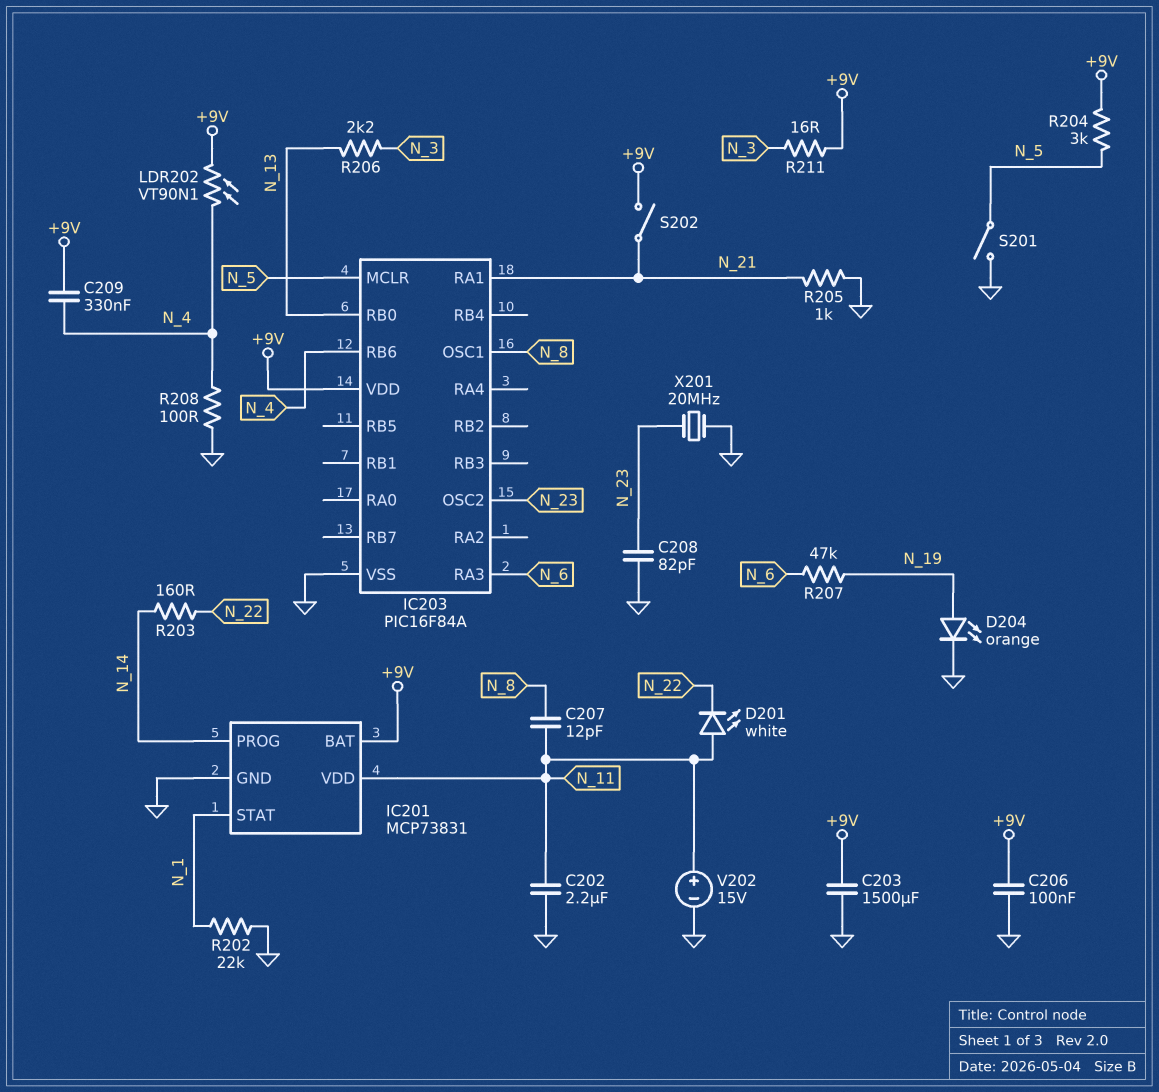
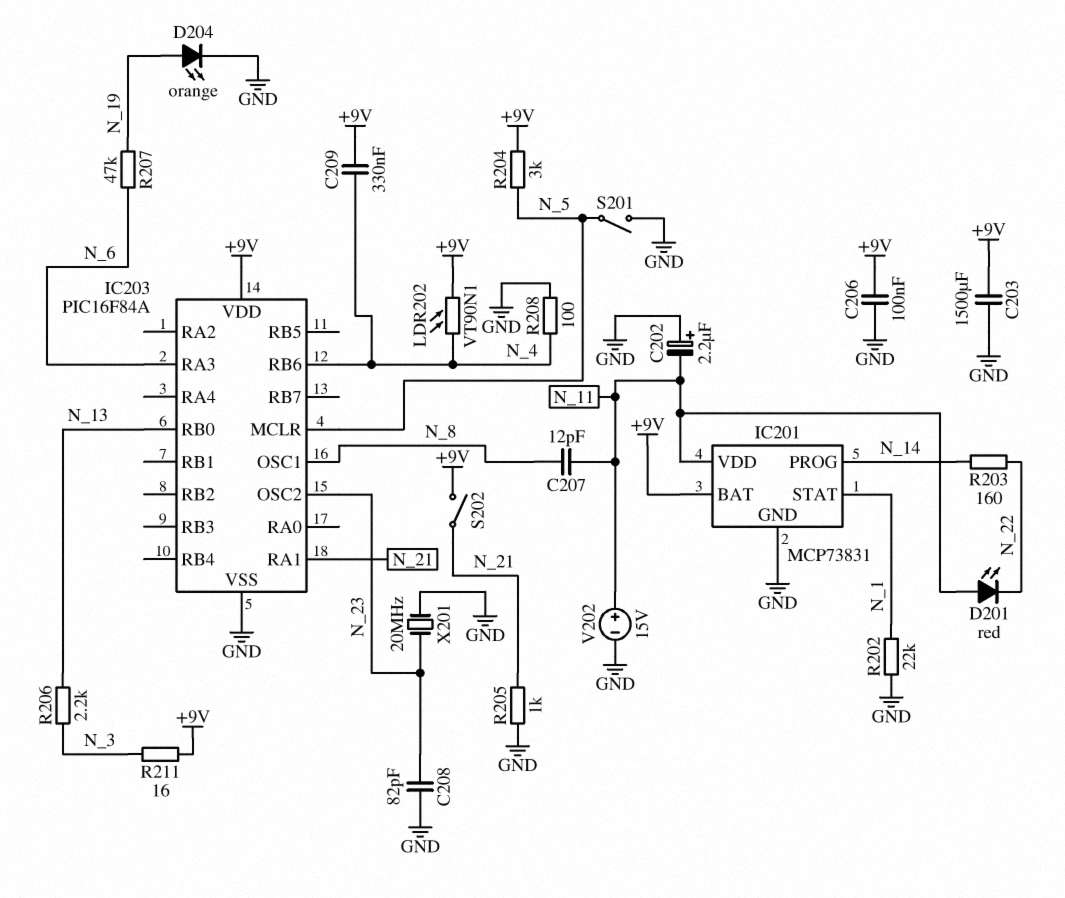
C202: 2.2uF (GND, N_11) -> 2.2uF (plus GND, minus N_11)
D201: LED white (A N_11, K N_22) -> LED red (A N_11, K N_22)

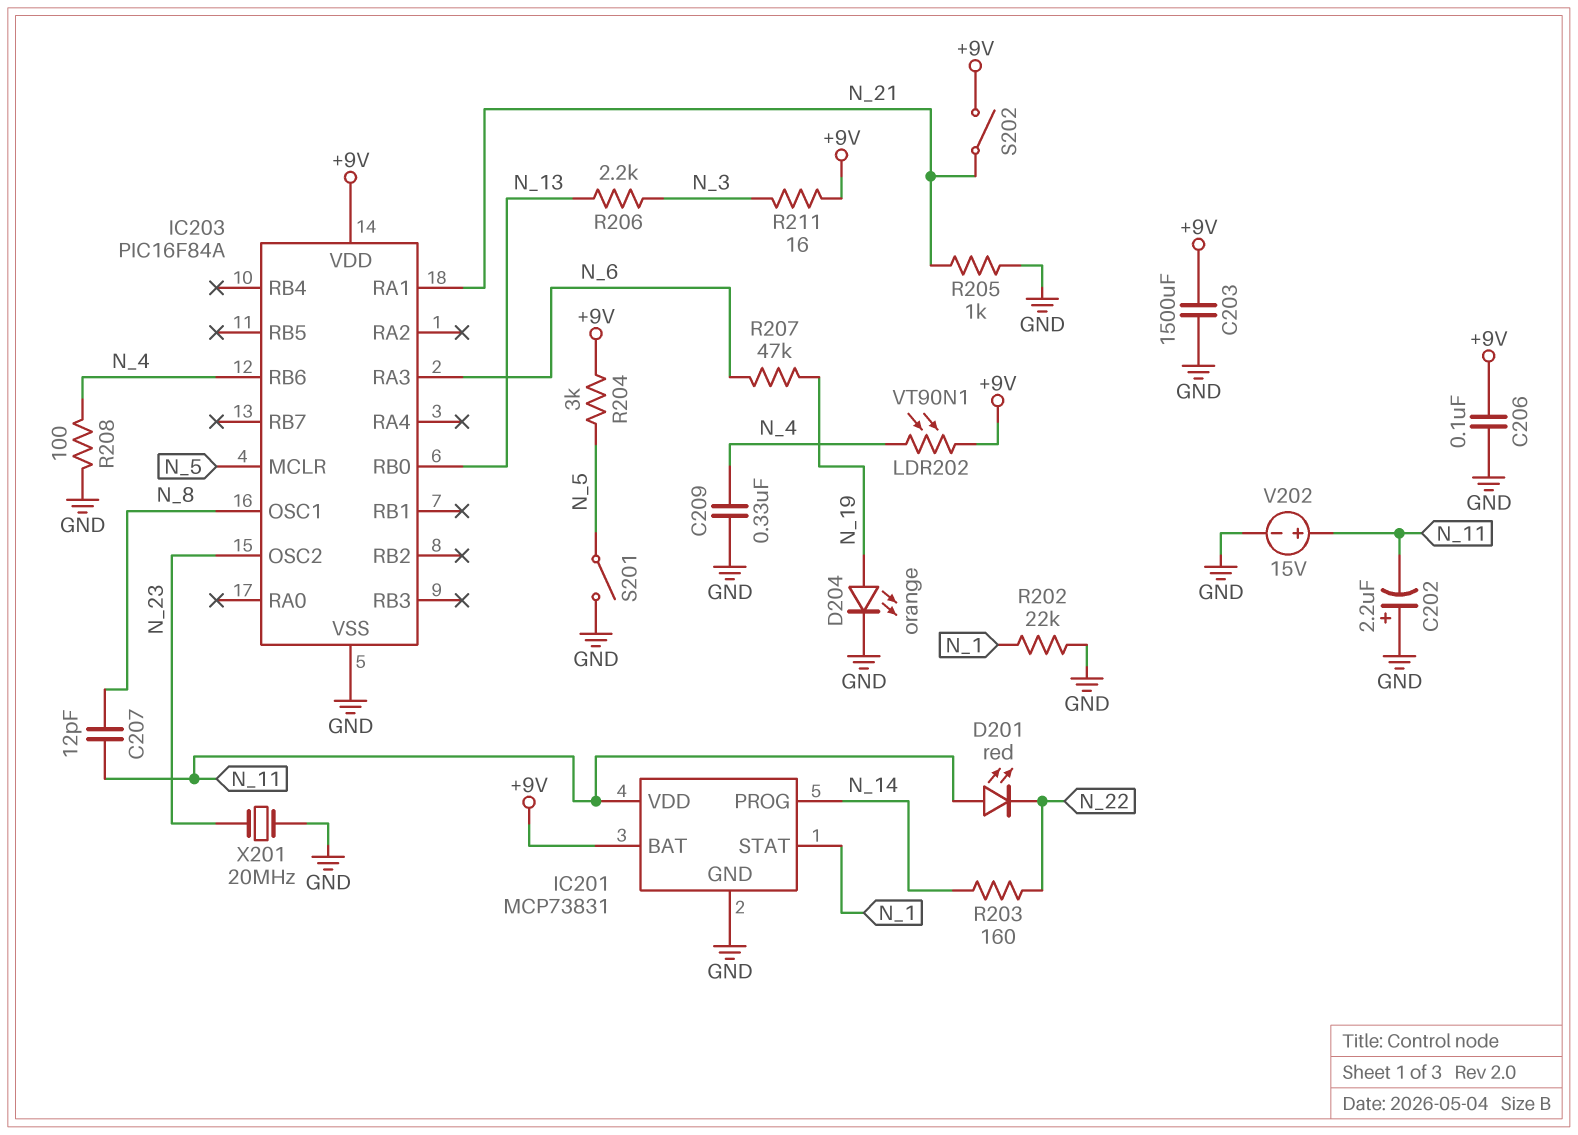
C208: 82pF (GND, N_23) -> none
C209: 330nF (+9V, N_4) -> 330nF (GND, N_4)

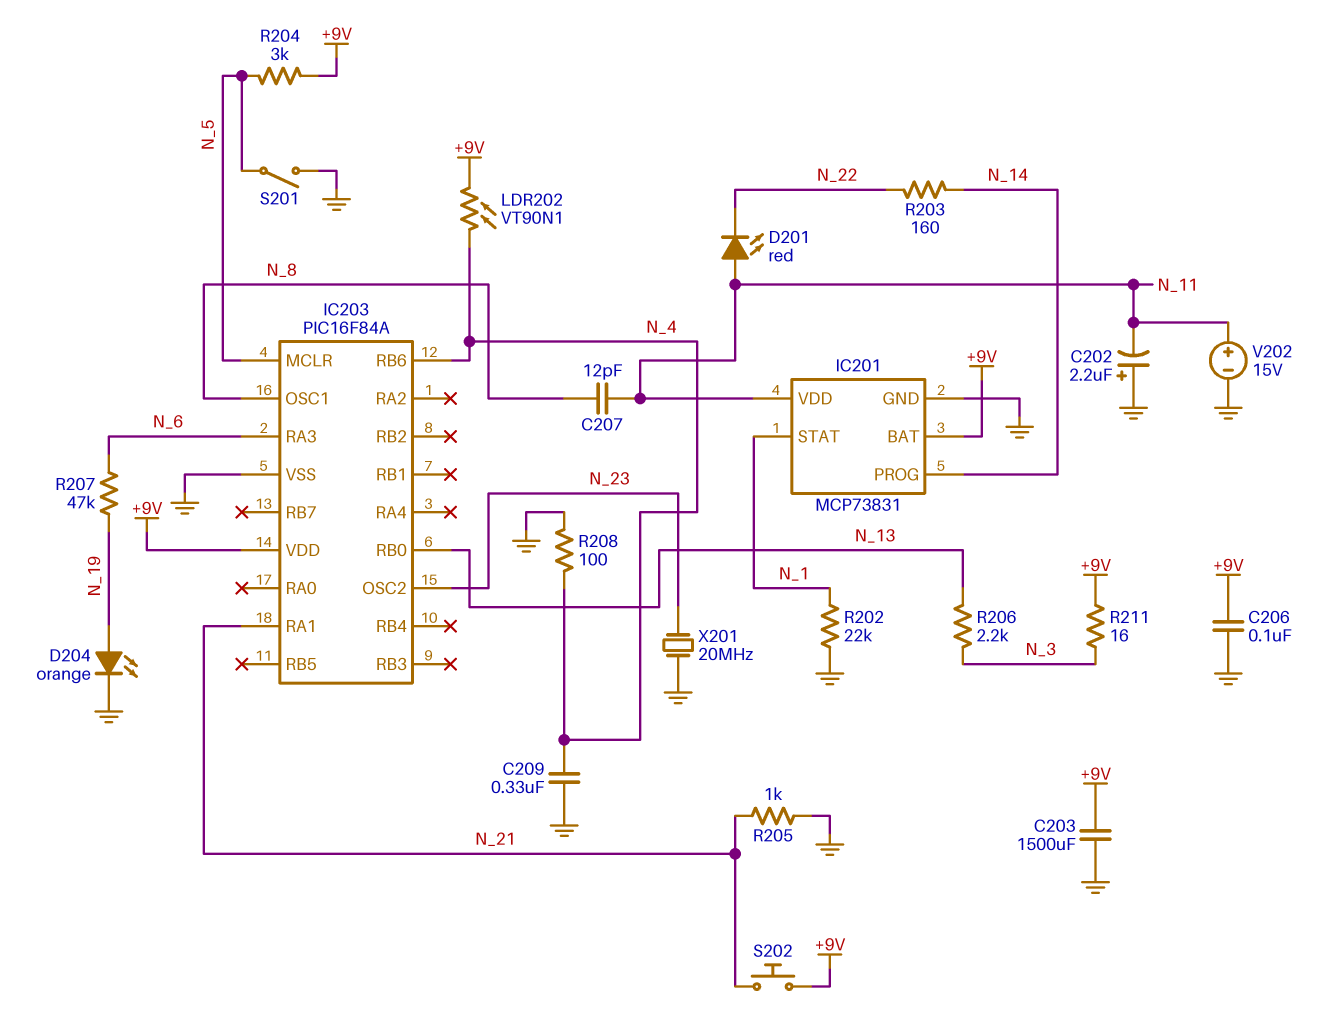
S202: switch (+9V, N_21) -> button (+9V, N_21)

